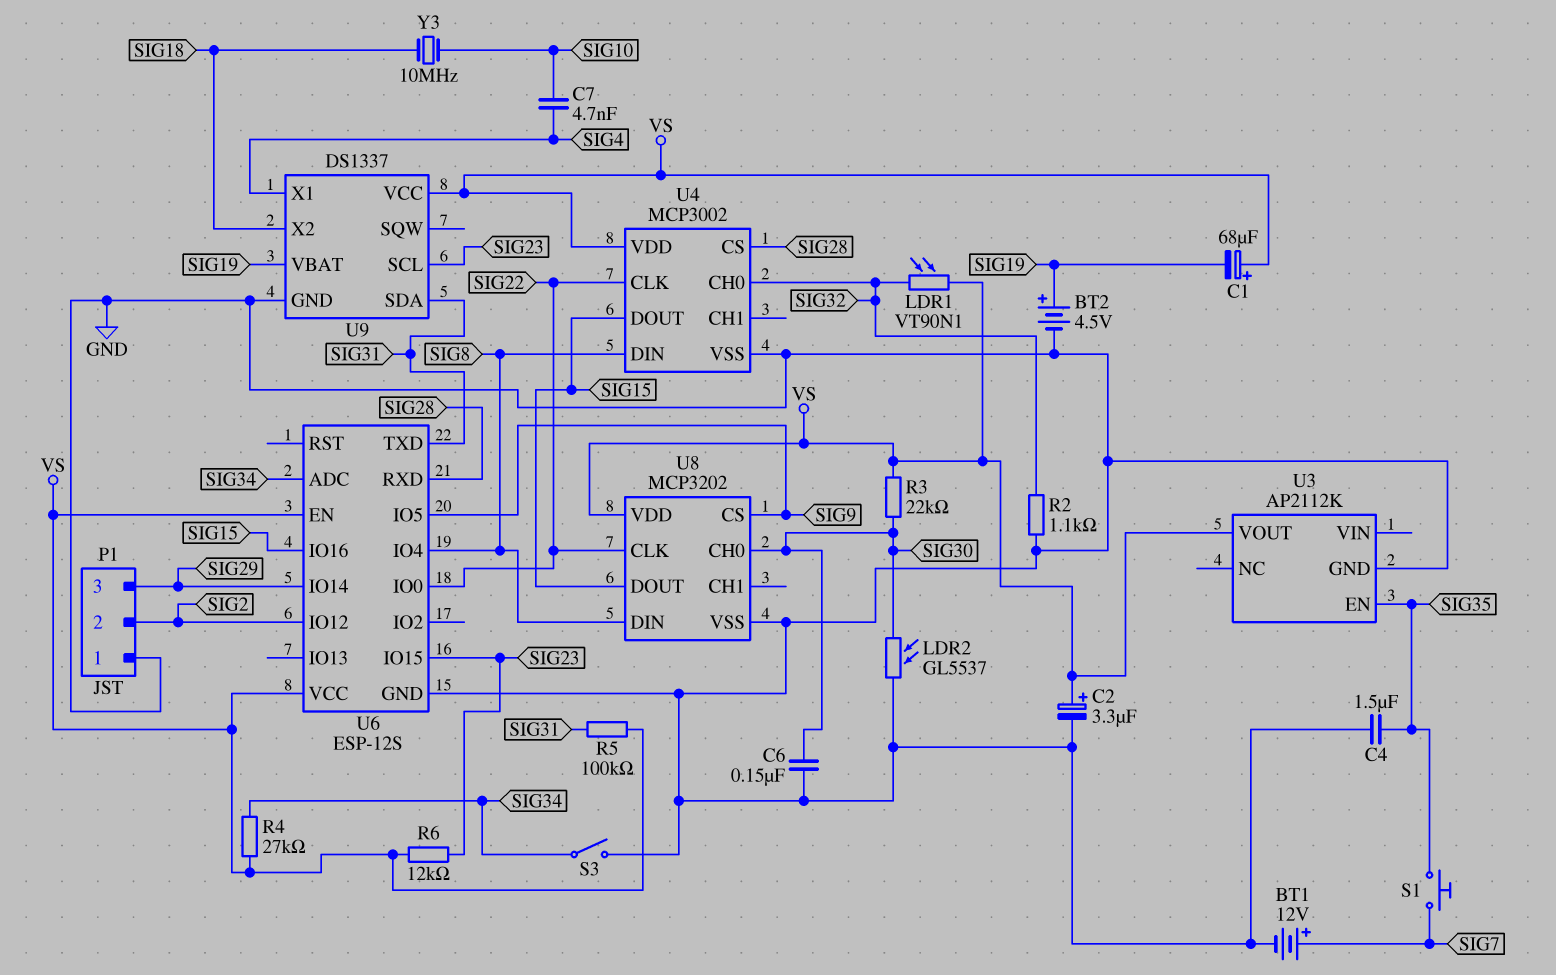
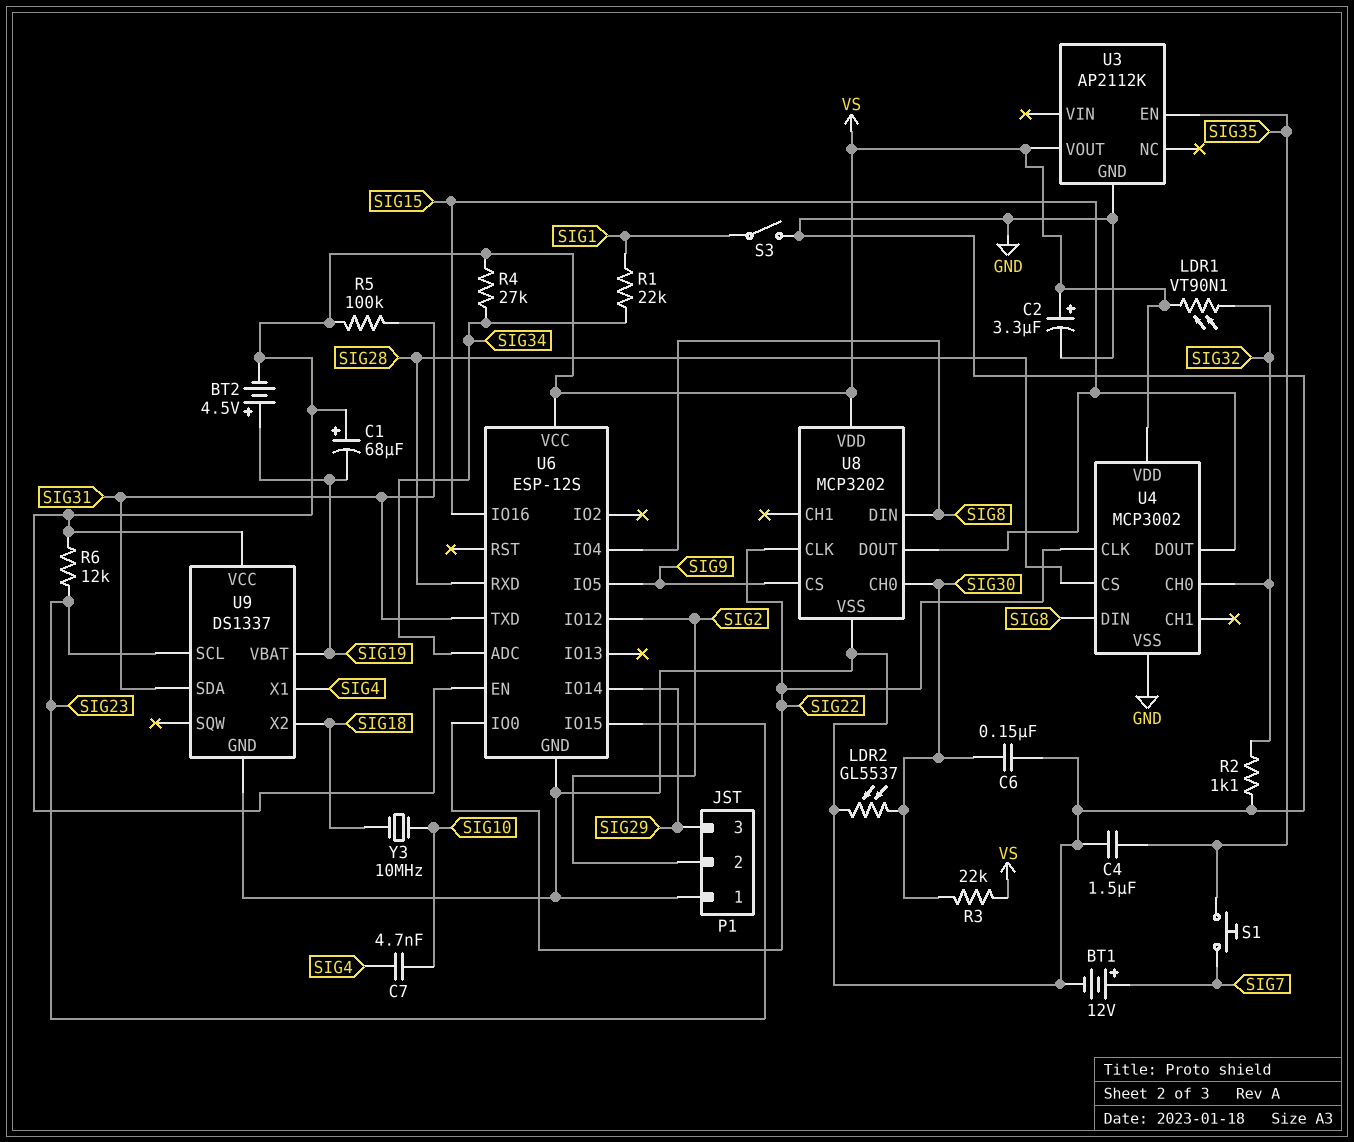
BT2: 4.5V (plus SIG19, minus GND) -> 4.5V (plus SIG19, minus VS)
R1: none -> 22k (SIG1, SIG34)
S3: switch (GND, SIG34) -> switch (GND, SIG1)

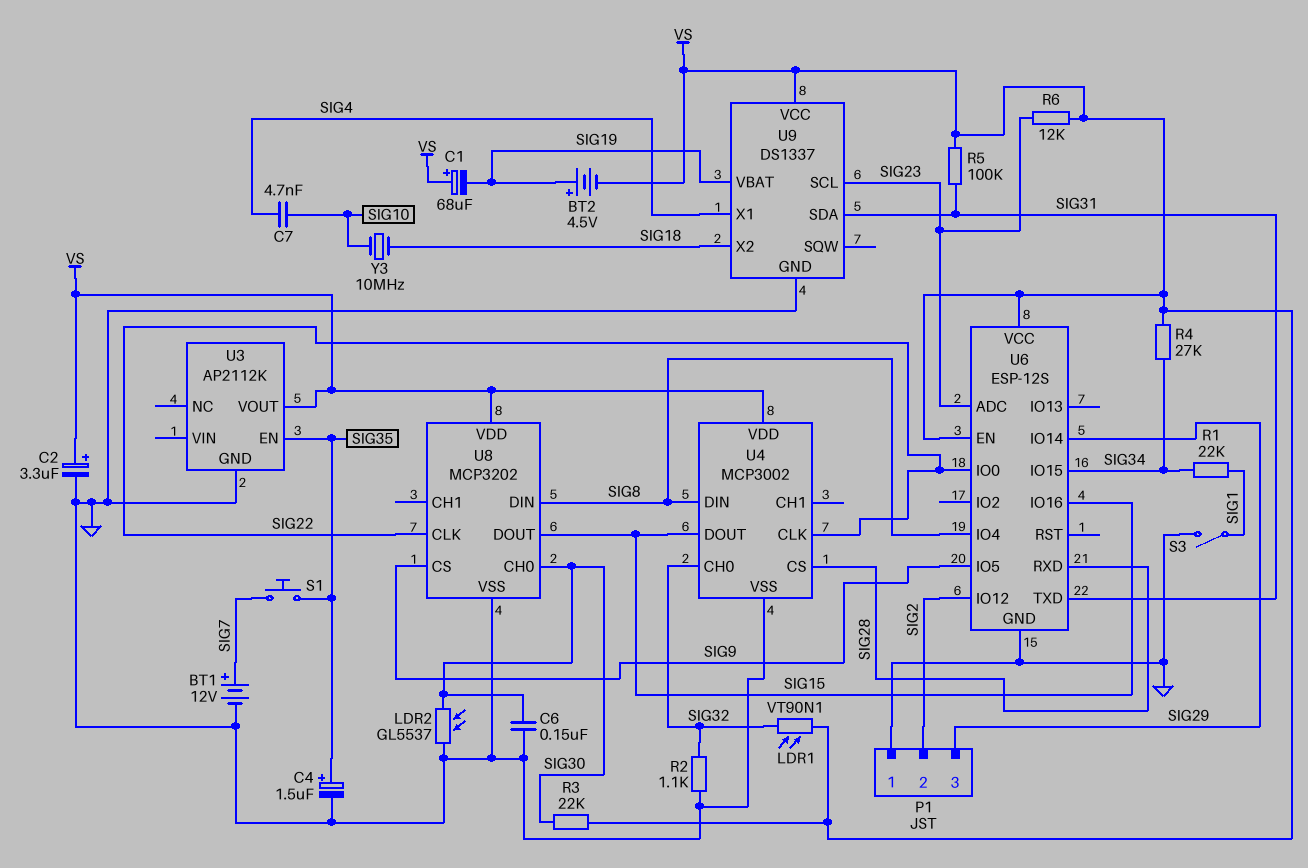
C4: 1.5uF (GND, SIG35) -> 1.5uF (plus SIG35, minus GND)
U6 pin ADC: SIG34 -> SIG23
U6 pin IO15: SIG23 -> SIG34

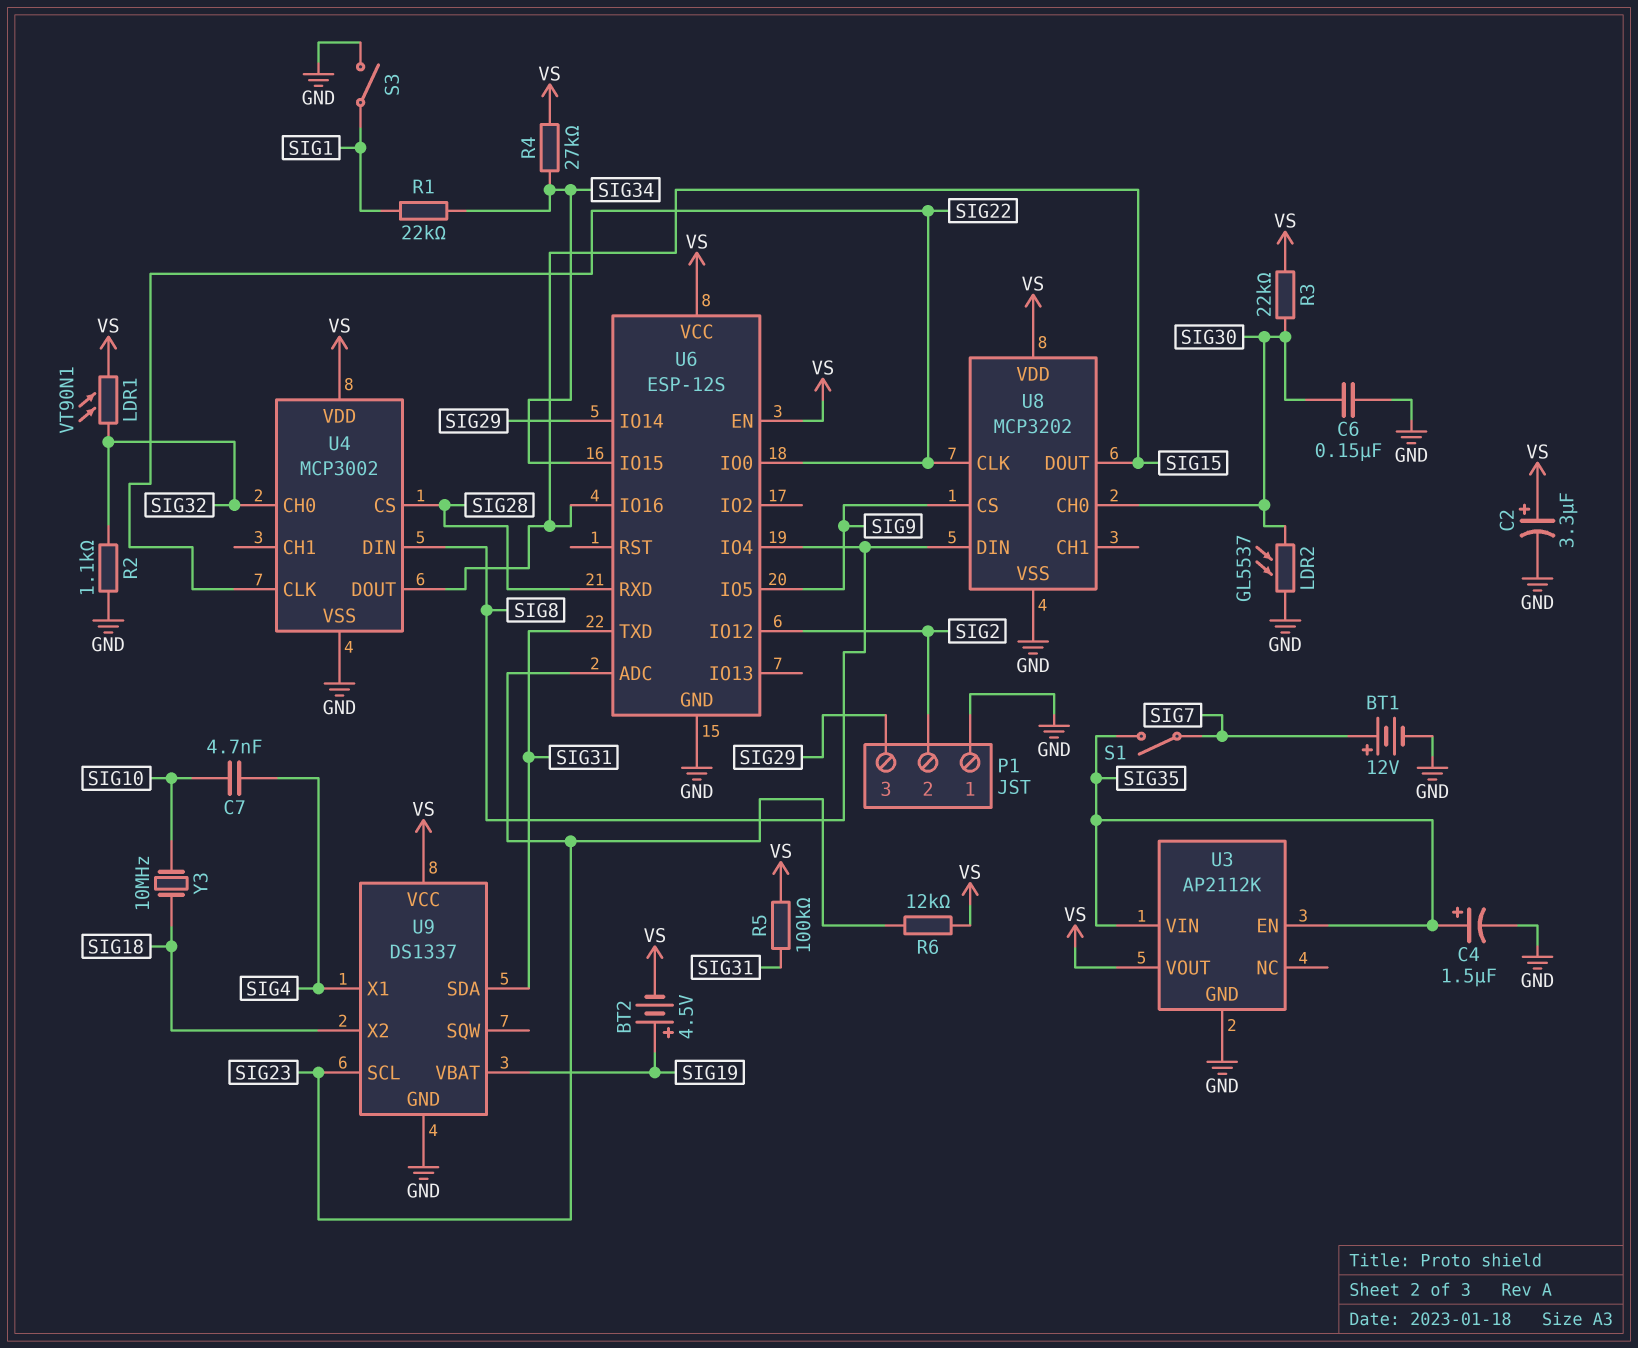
C1: 68uF (plus VS, minus SIG19) -> none
S1: button (SIG7, SIG35) -> switch (SIG7, SIG35)
U3 pin VIN: none -> SIG35

